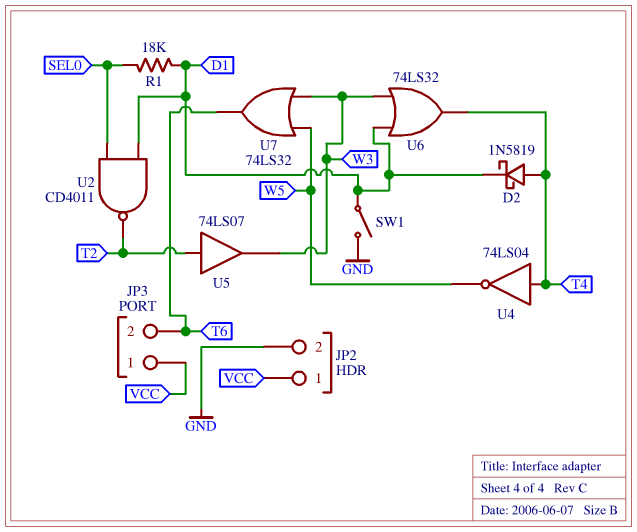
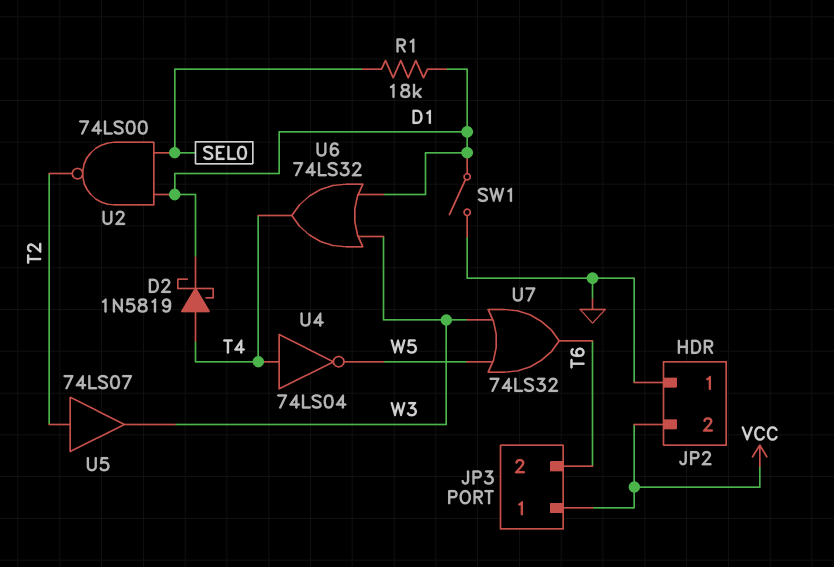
JP2 pin 1: VCC -> GND
JP2 pin 2: GND -> VCC
U2: NAND CD4011 (in D1, in SEL0, out T2) -> NAND 74LS00 (in D1, in SEL0, out T2)

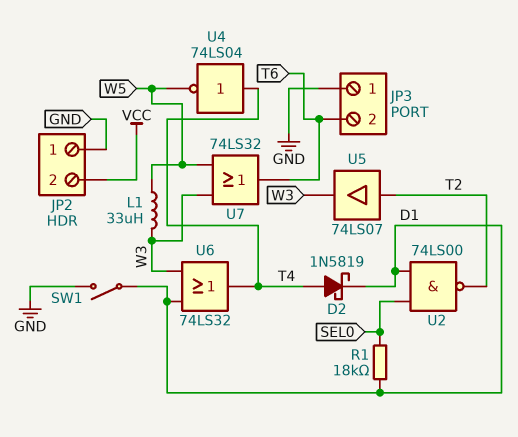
JP3 pin 1: VCC -> GND
L1: none -> 33uH (W3, W5)

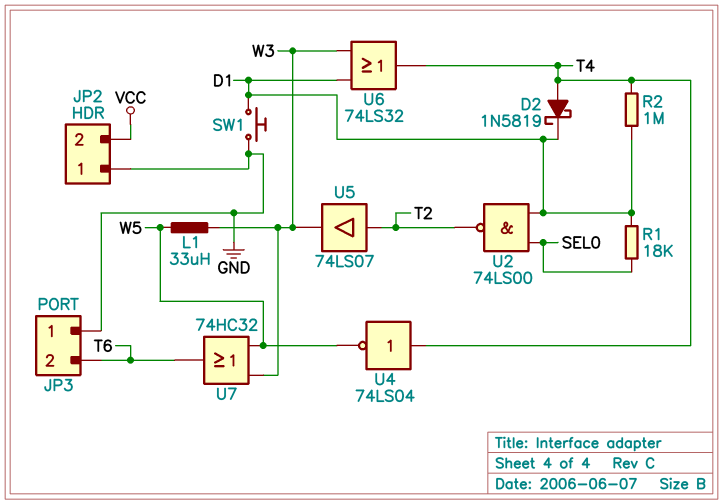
R2: none -> 1M (D1, T4)
SW1: switch (D1, GND) -> button (D1, GND)
U7: OR 74LS32 (in W3, in W5, out T6) -> OR 74HC32 (in W3, in W5, out T6)

